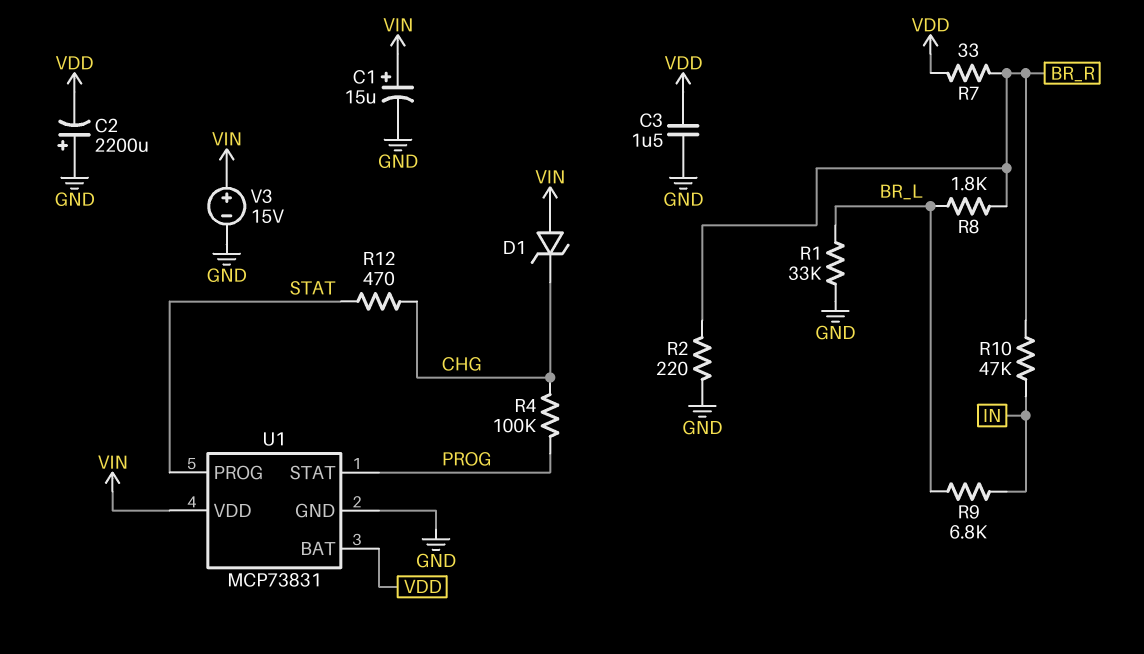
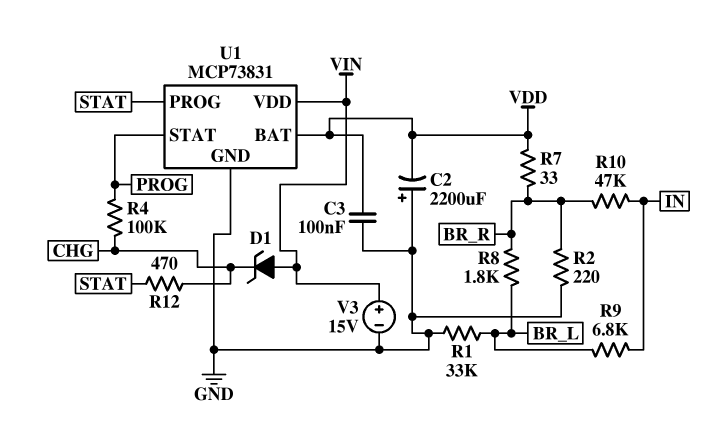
C1: 15uF (plus VIN, minus GND) -> none
C3: 1.5uF (GND, VDD) -> 100nF (GND, VDD)

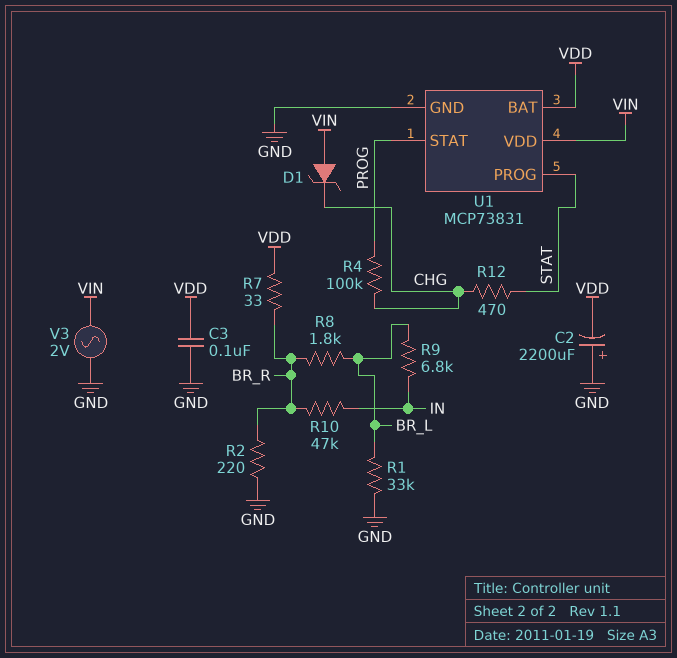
V3: 15V (plus VIN, minus GND) -> AC 2V (GND, VIN)

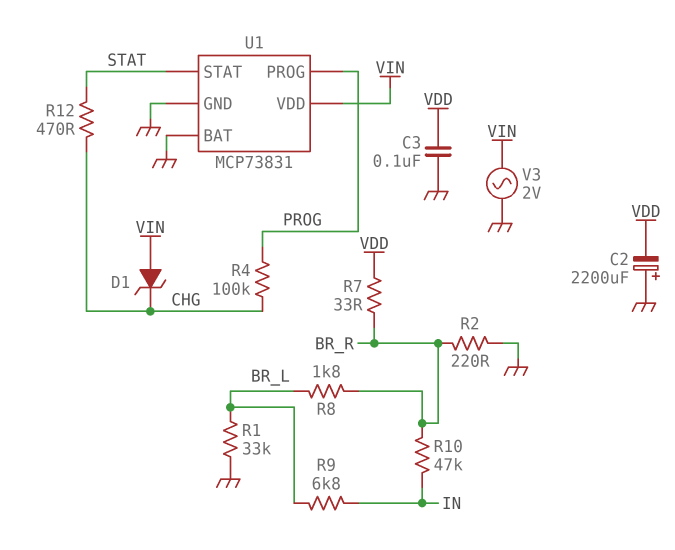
U1 pin BAT: VDD -> GND
U1 pin PROG: STAT -> PROG
U1 pin STAT: PROG -> STAT

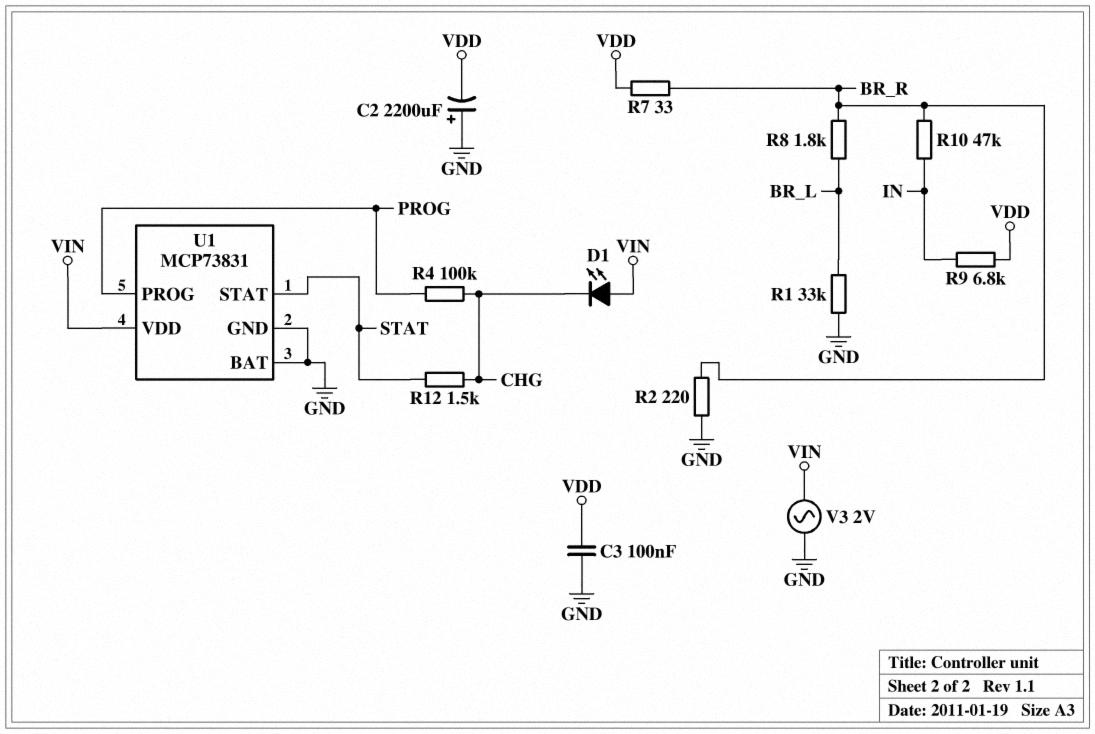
D1: zener (A VIN, K CHG) -> LED (A VIN, K CHG)
R9: 6.8k (BR_L, IN) -> 6.8k (IN, VDD)
R12: 470 (CHG, STAT) -> 1.5k (CHG, STAT)

